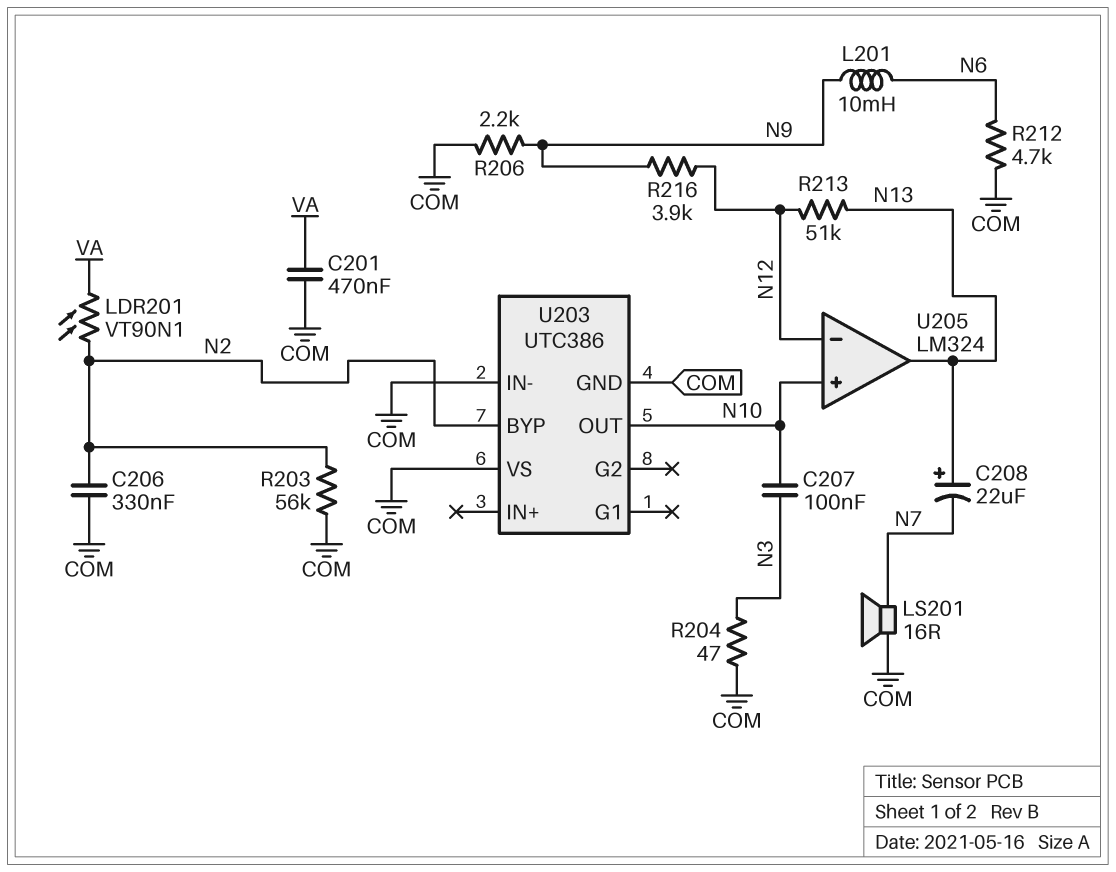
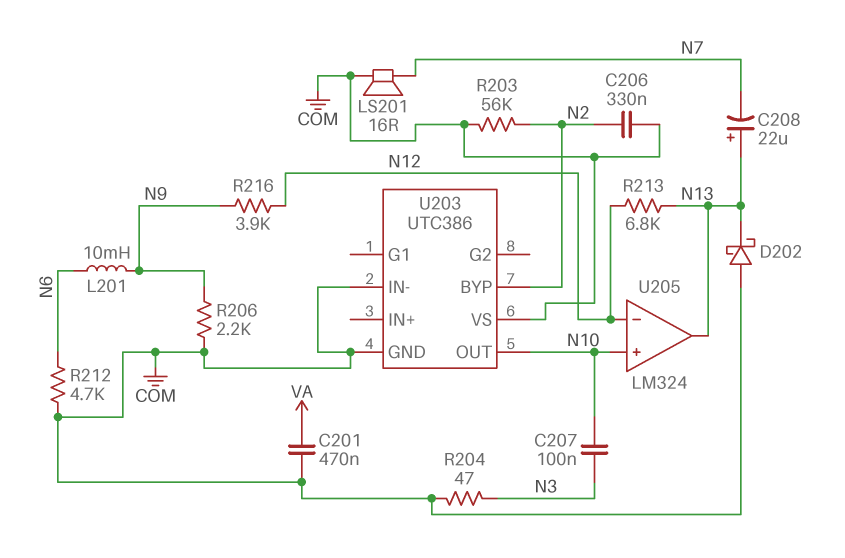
D202: none -> schottky (A COM, K N13)
LDR201: VT90N1 (N2, VA) -> none
R213: 51k (N12, N13) -> 6.8k (N12, N13)

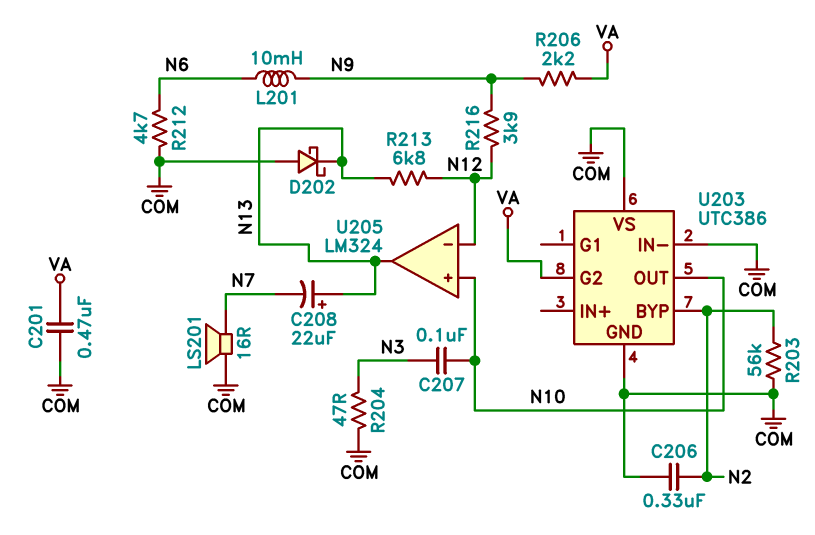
R206: 2.2k (COM, N9) -> 2.2k (N9, VA)
U203 pin G2: none -> VA

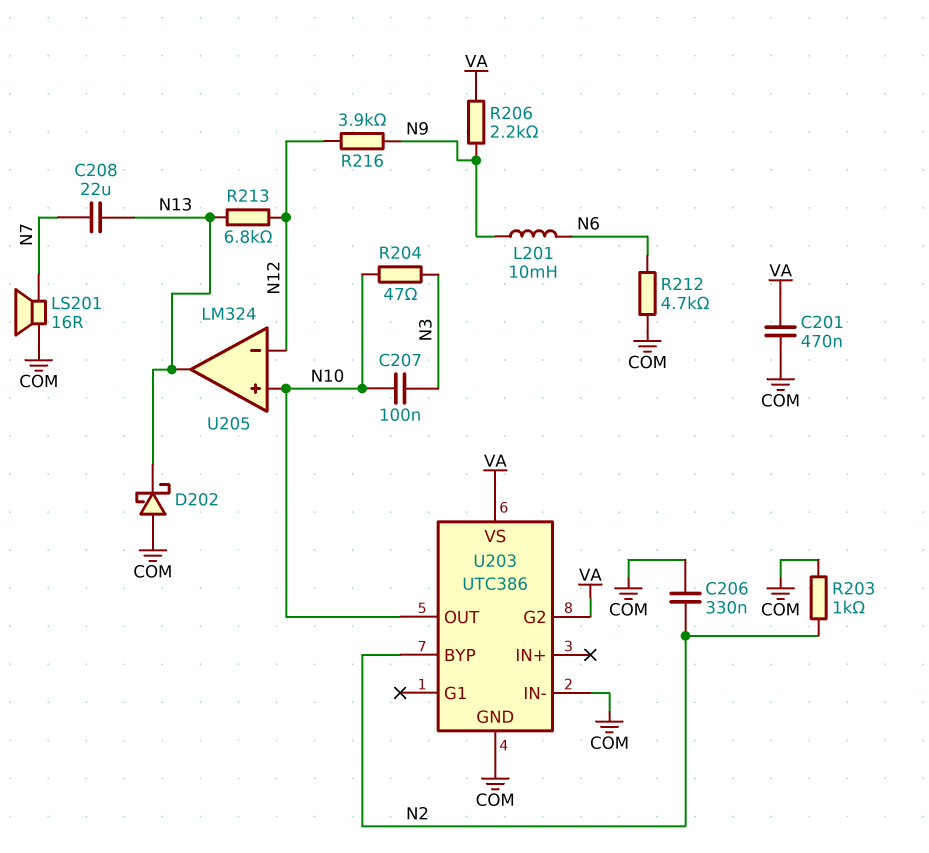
C208: 22uF (plus N13, minus N7) -> 22uF (N7, N13)
R203: 56k (COM, N2) -> 1k (COM, N2)
R204: 47 (COM, N3) -> 47 (N3, N10)
U203 pin VS: COM -> VA

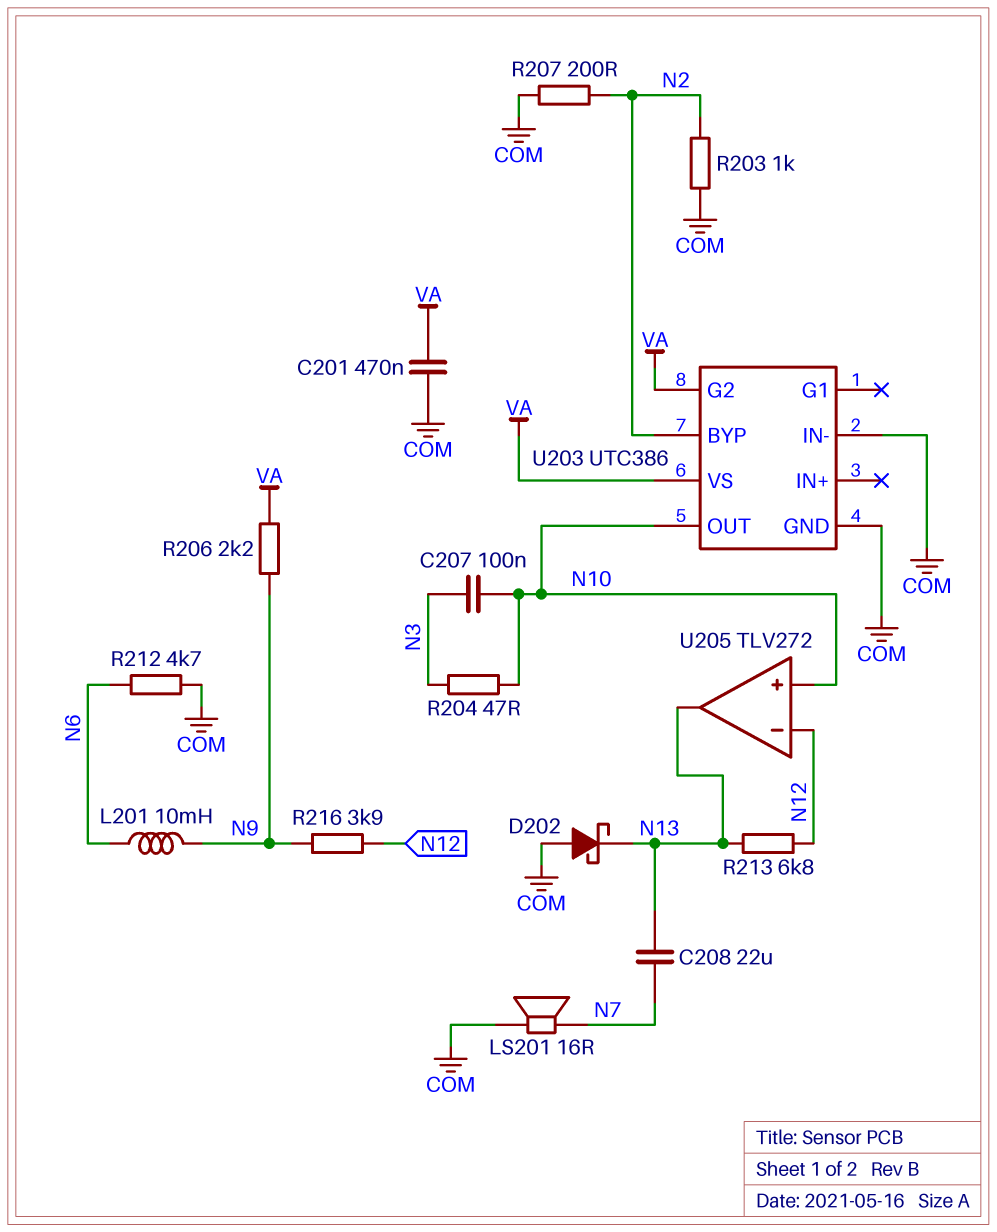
C206: 330nF (COM, N2) -> none
R207: none -> 200 (COM, N2)
U205: LM324 -> TLV272

